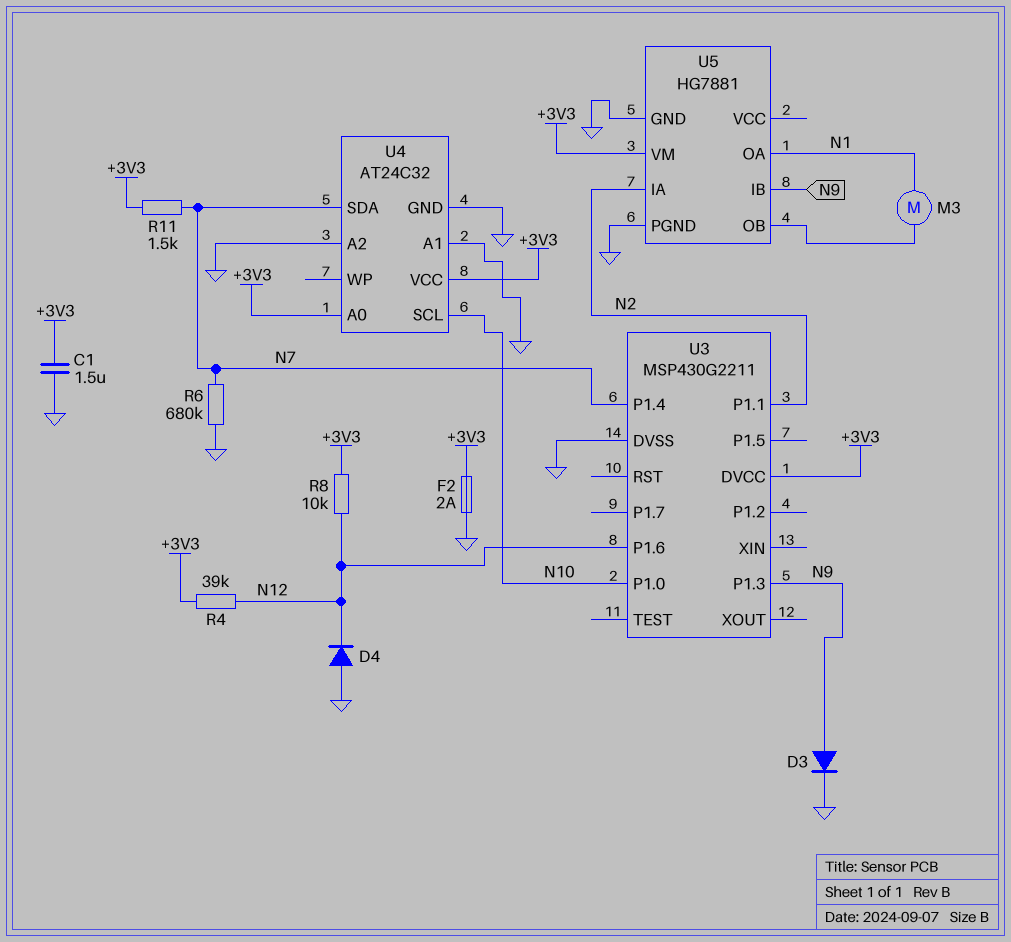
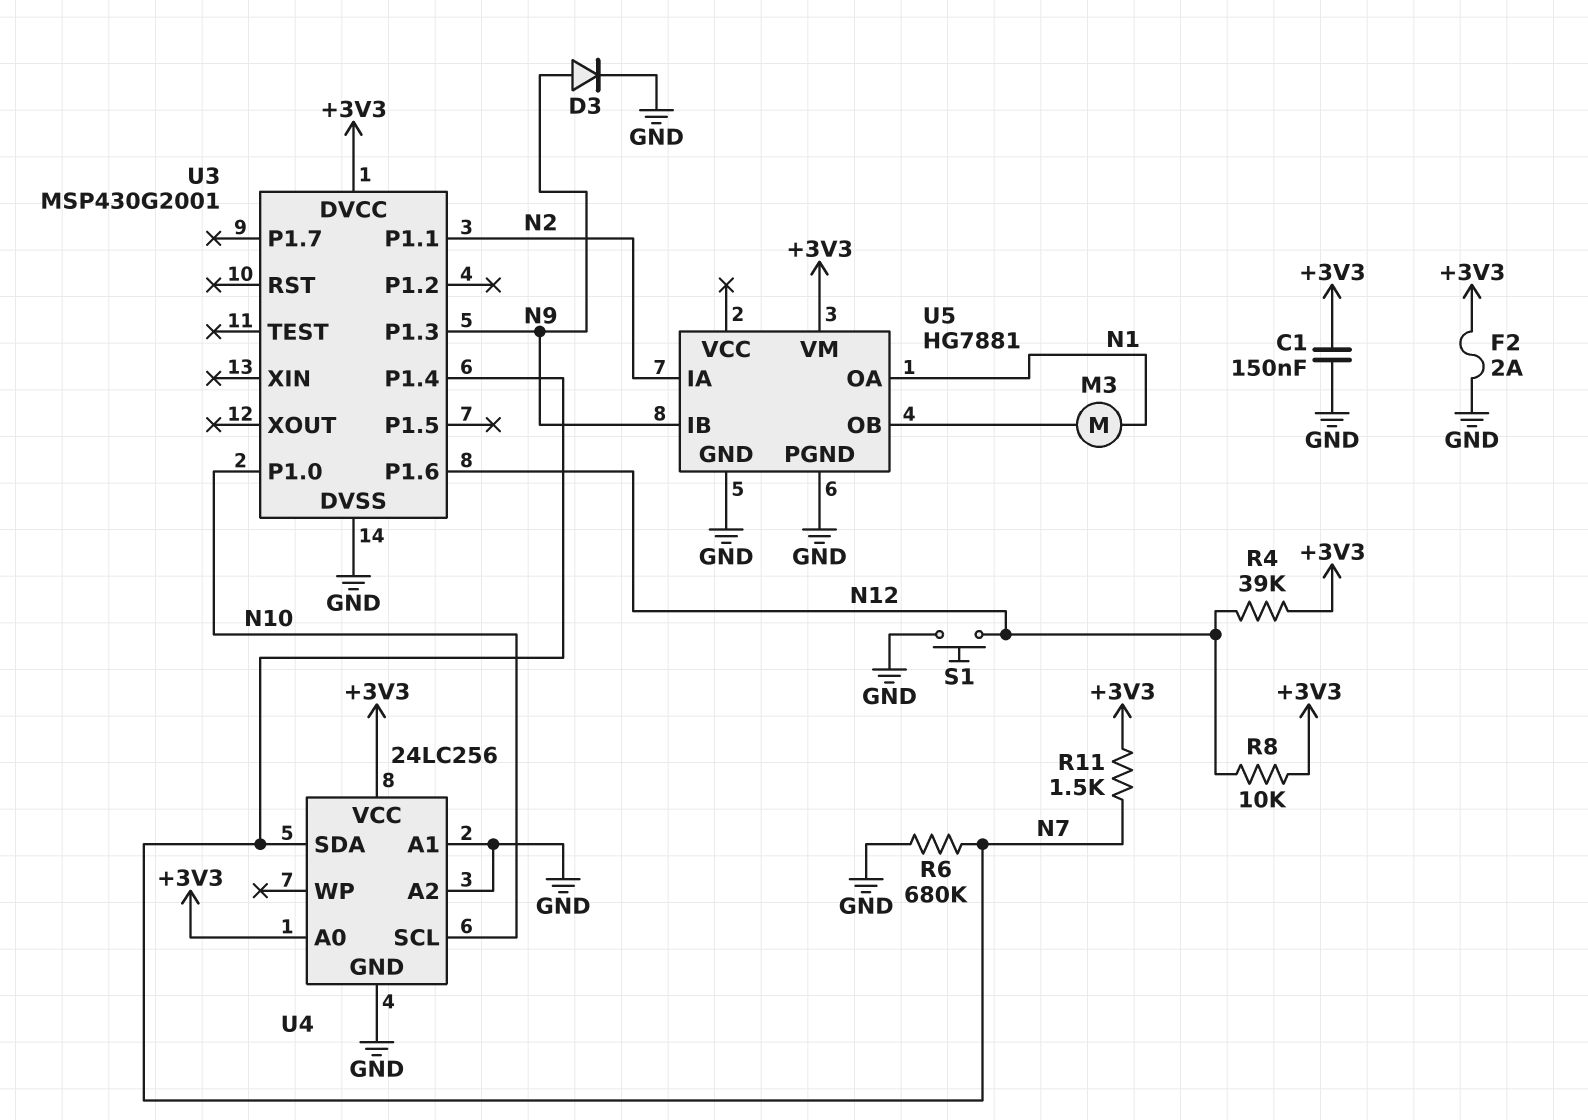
C1: 1.5uF (+3V3, GND) -> 150nF (+3V3, GND)
D4: diode (A GND, K N12) -> none
S1: none -> button (GND, N12)
U3: MSP430G2211 -> MSP430G2001
U4: AT24C32 -> 24LC256

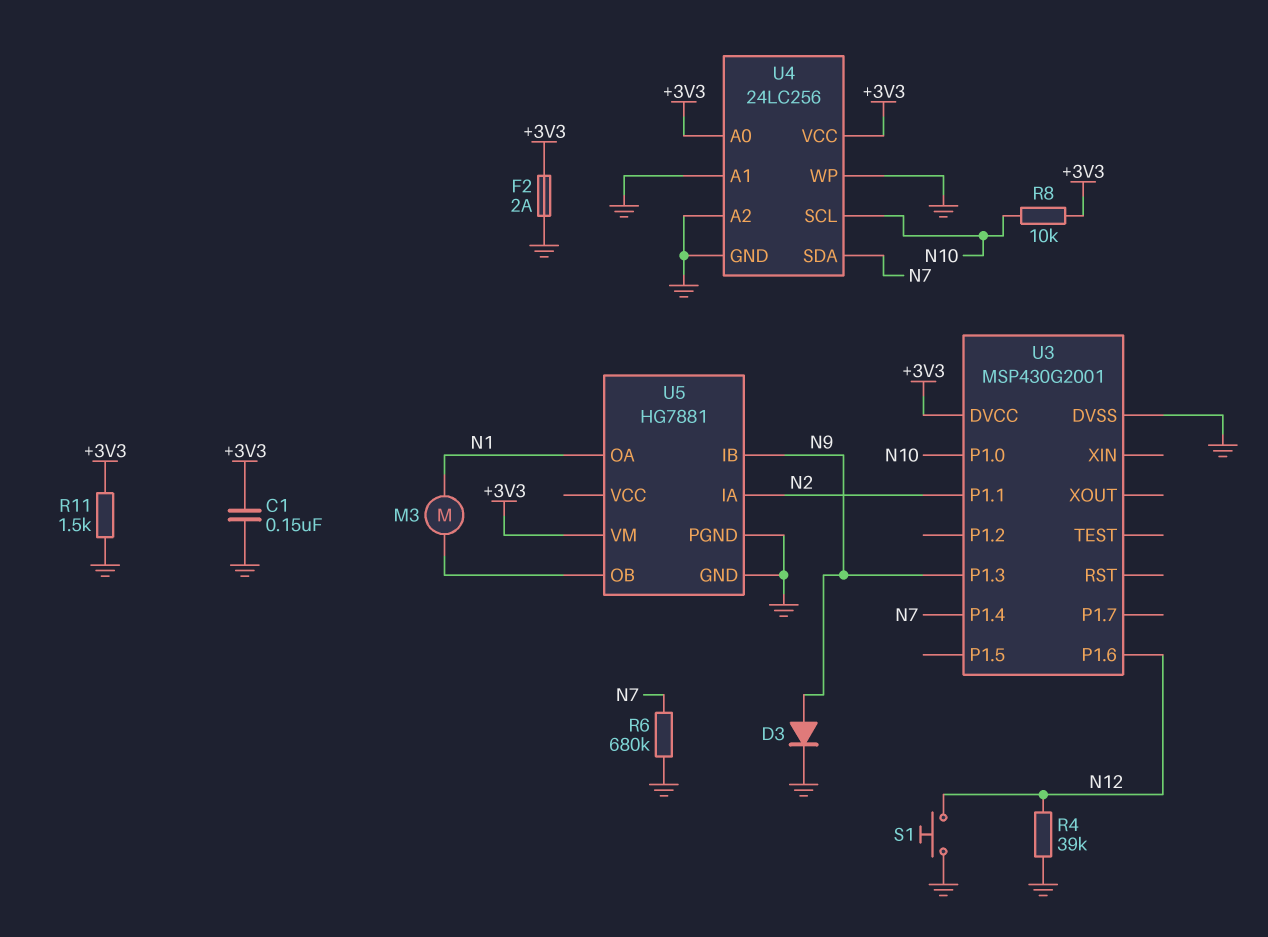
R4: 39k (+3V3, N12) -> 39k (GND, N12)
R8: 10k (+3V3, N12) -> 10k (+3V3, N10)
R11: 1.5k (+3V3, N7) -> 1.5k (+3V3, GND)
U4 pin WP: none -> GND

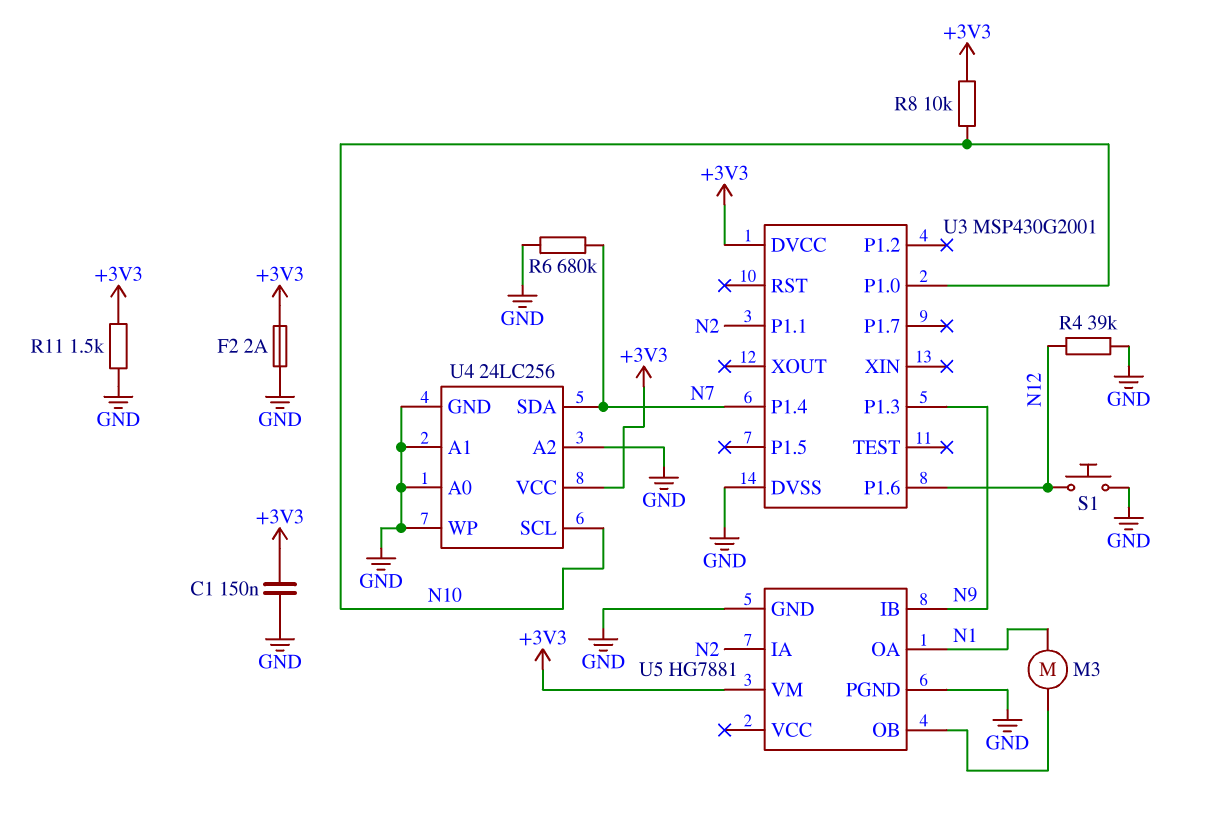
D3: diode (A N9, K GND) -> none
U4 pin A0: +3V3 -> GND

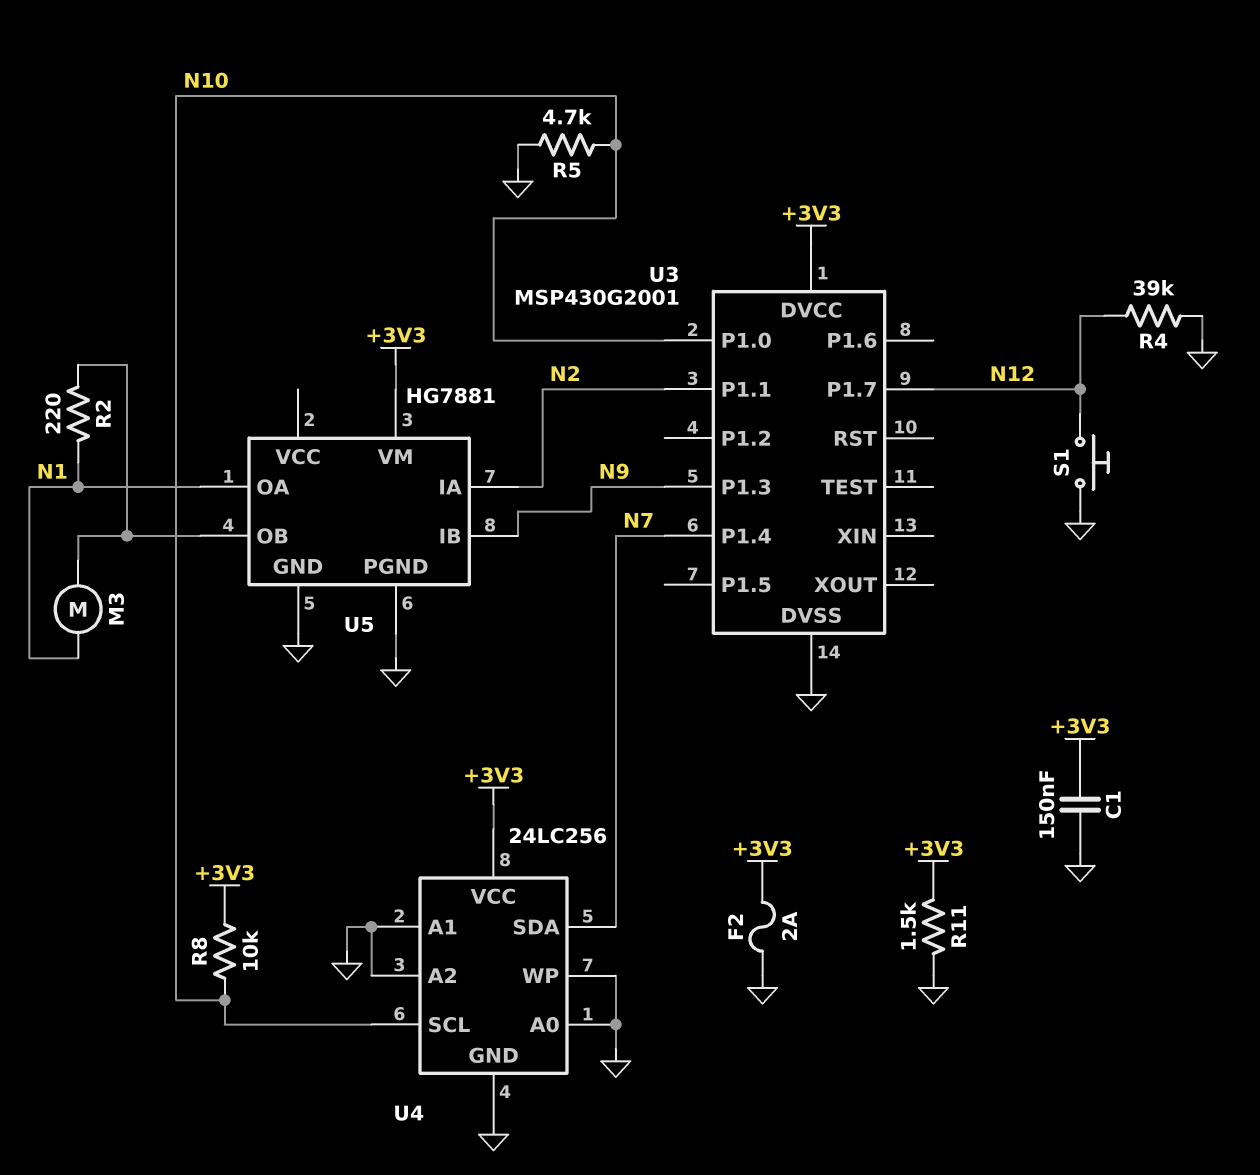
R2: none -> 220 (N1, U5/OB)
R5: none -> 4.7k (GND, N10)
R6: 680k (GND, N7) -> none
U3 pin P1.6: N12 -> none
U3 pin P1.7: none -> N12

